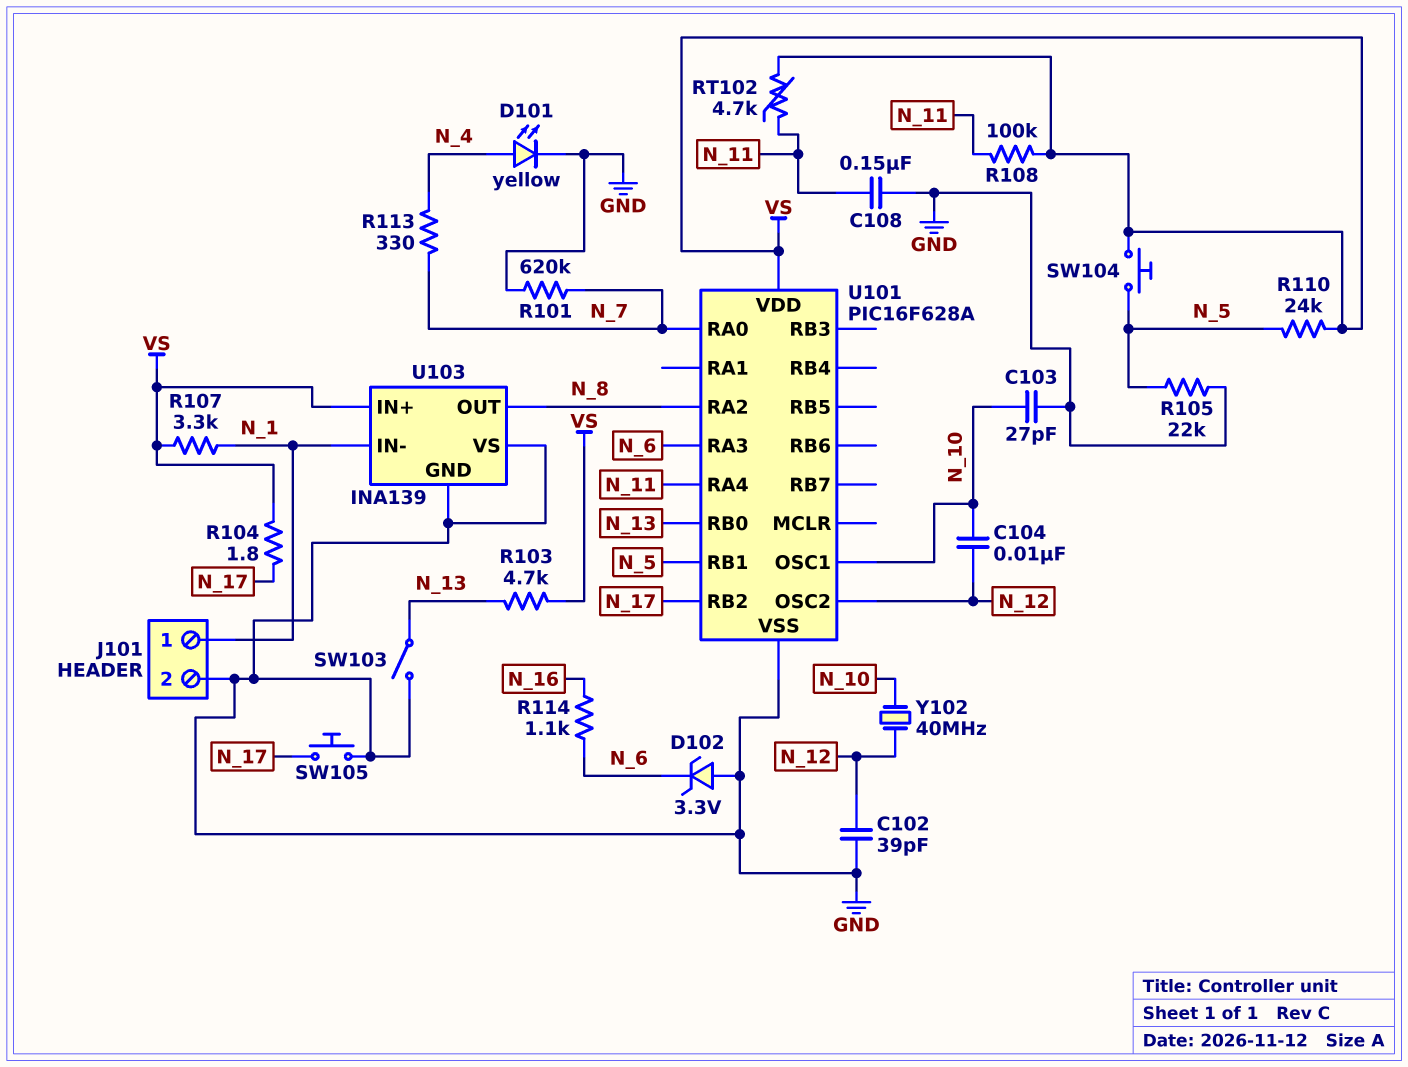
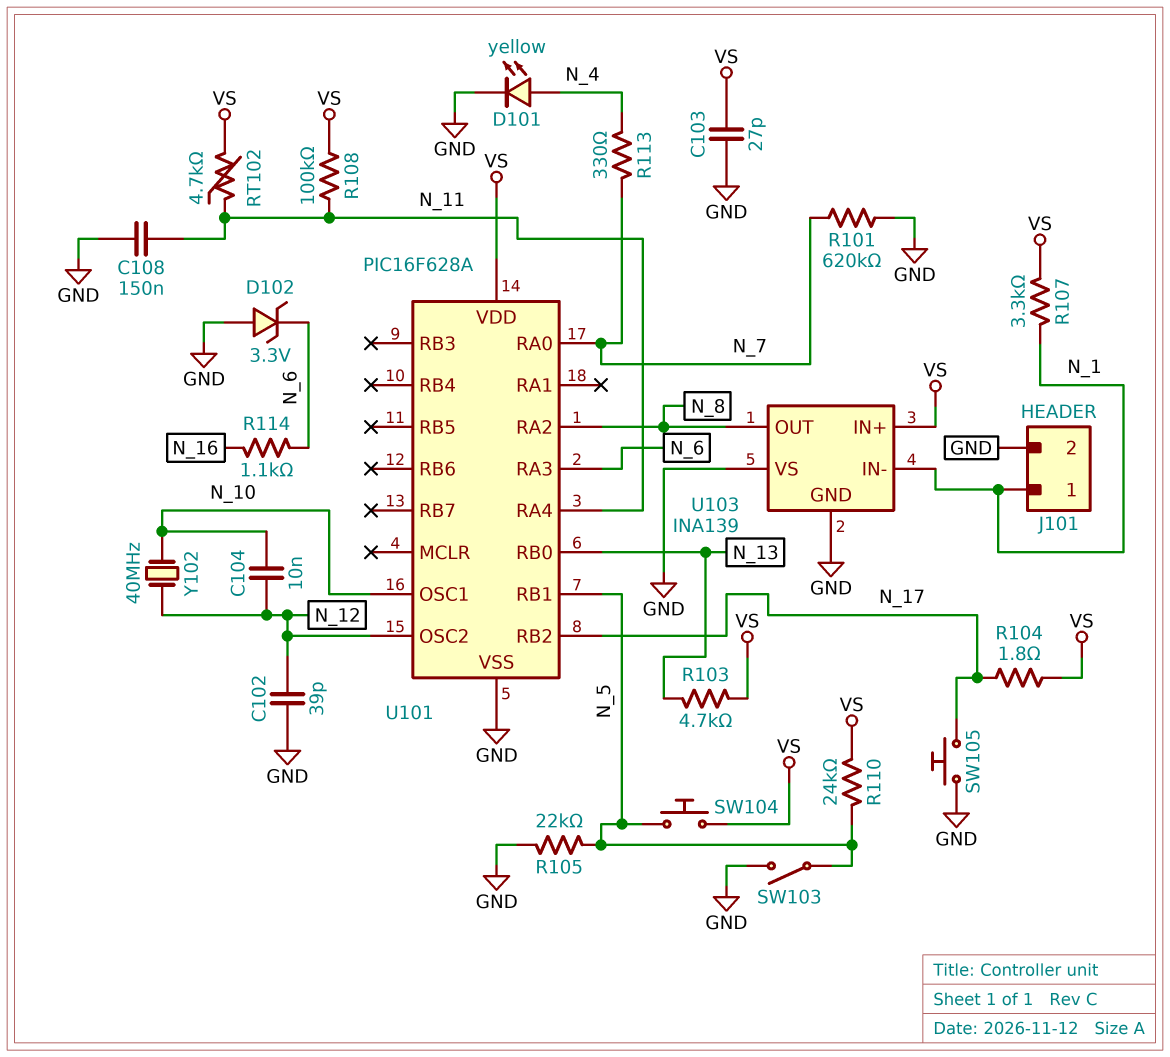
C103: 27pF (GND, N_10) -> 27pF (GND, VS)
SW103: switch (GND, N_13) -> switch (GND, N_5)

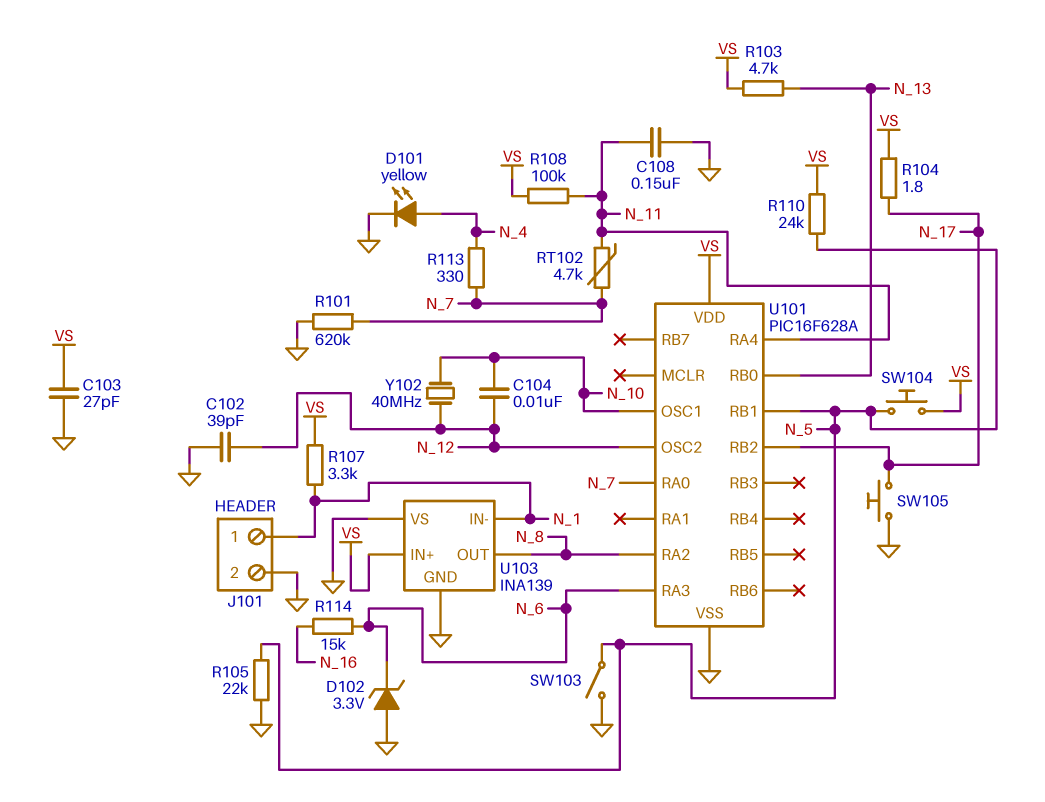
R114: 1.1k (N_6, N_16) -> 15k (N_6, N_16)
RT102: 4.7k (N_11, VS) -> 4.7k (N_7, N_11)

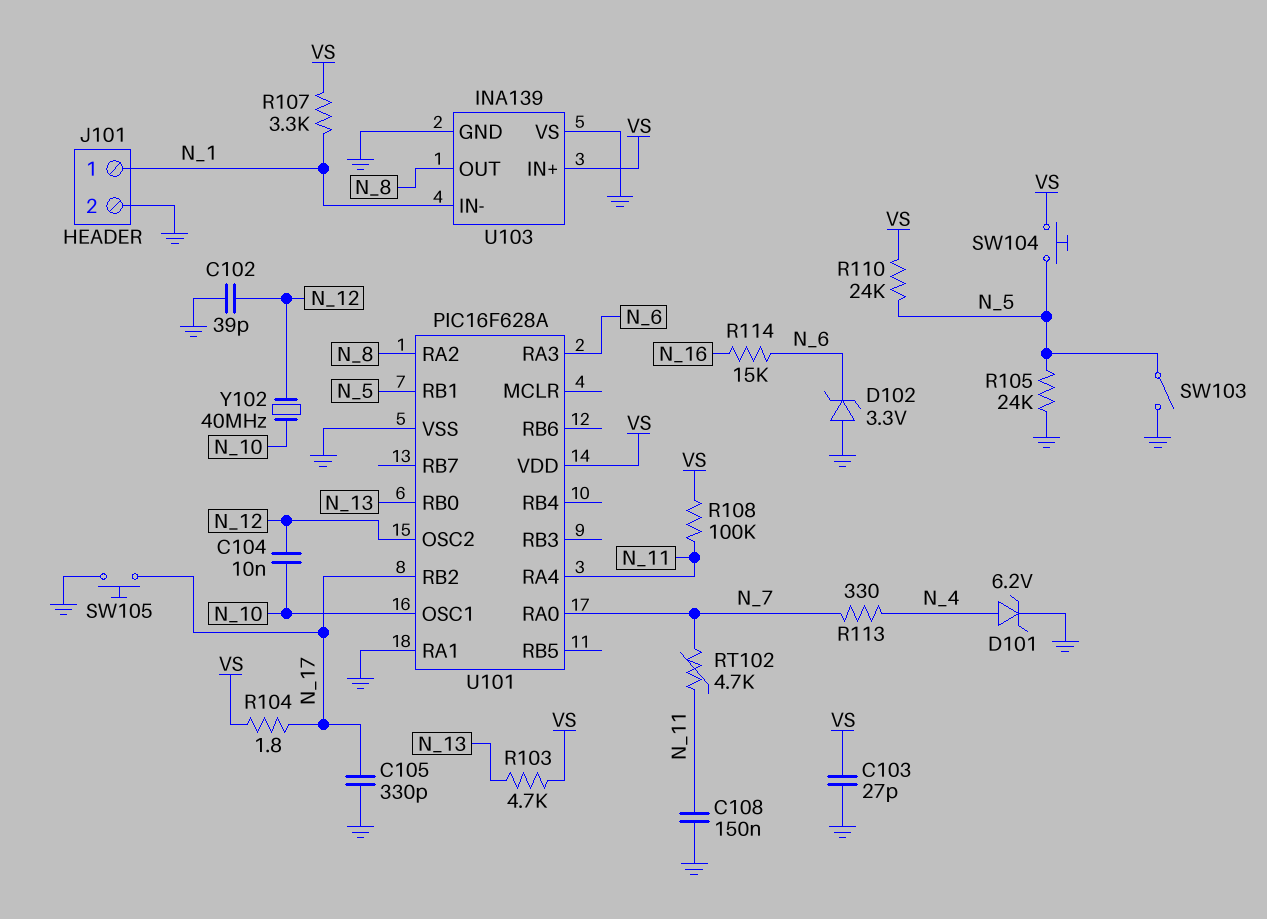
C105: none -> 330pF (GND, N_17)
D101: LED yellow (A N_4, K GND) -> zener 6.2V (A N_4, K GND)
R101: 620k (GND, N_7) -> none
R105: 22k (GND, N_5) -> 24k (GND, N_5)
U101 pin RA1: none -> GND

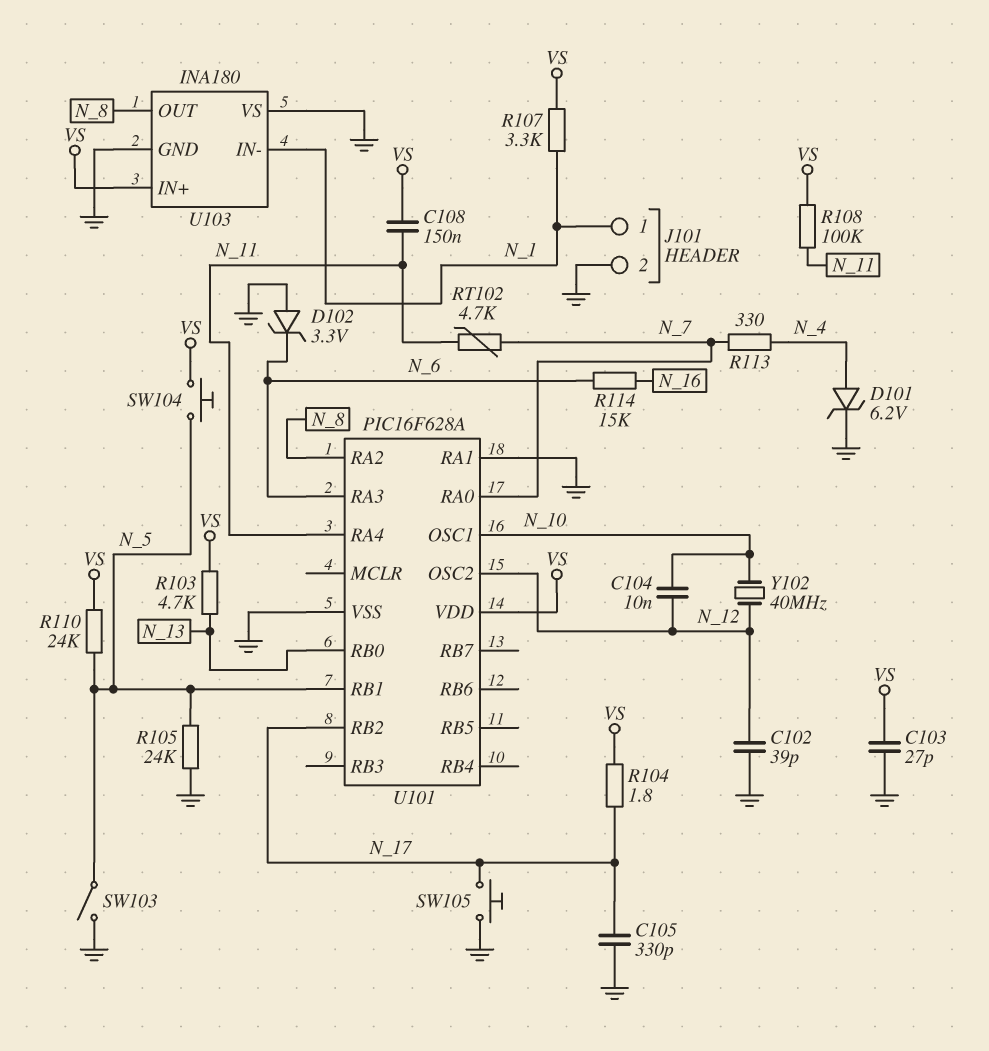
C108: 150nF (GND, N_11) -> 150nF (N_11, VS)
U103: INA139 -> INA180

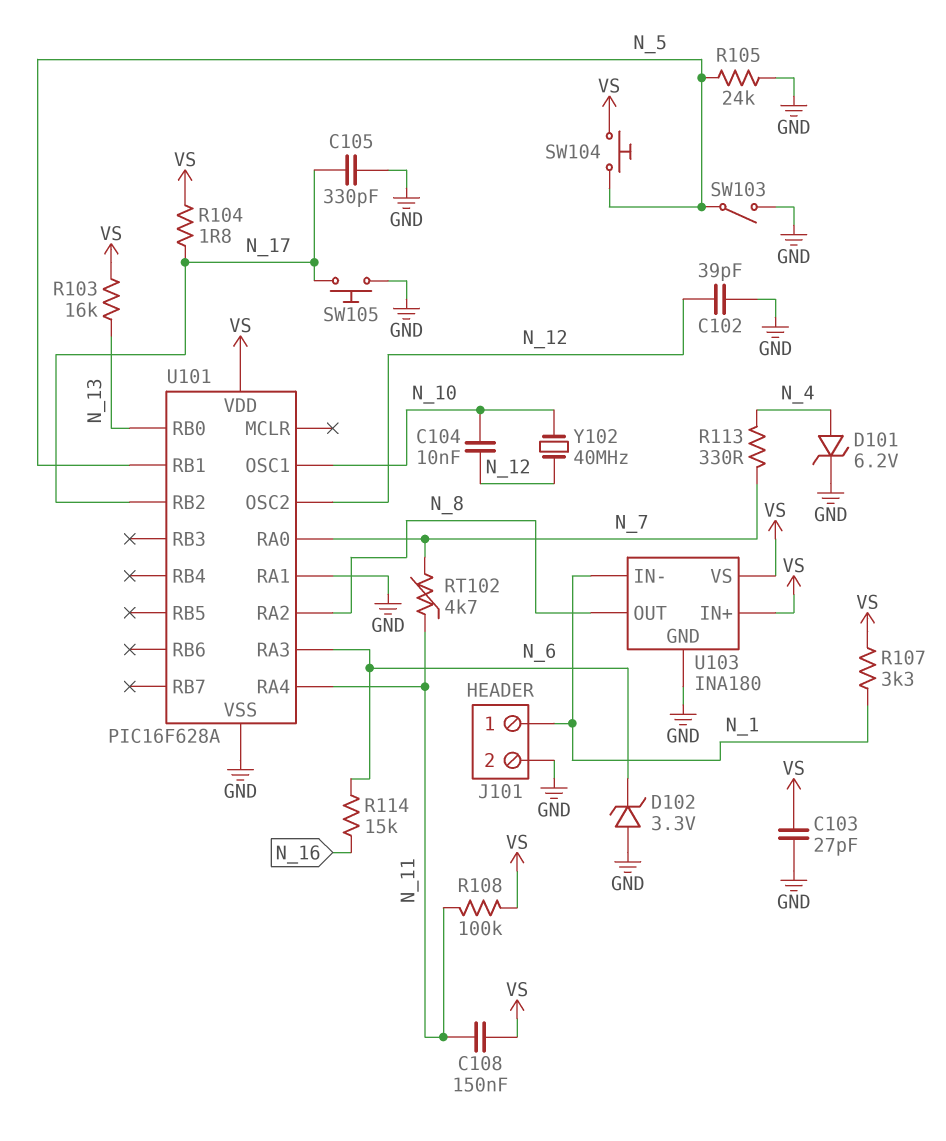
R103: 4.7k (N_13, VS) -> 16k (N_13, VS)
R110: 24k (N_5, VS) -> none
U103 pin VS: GND -> VS

